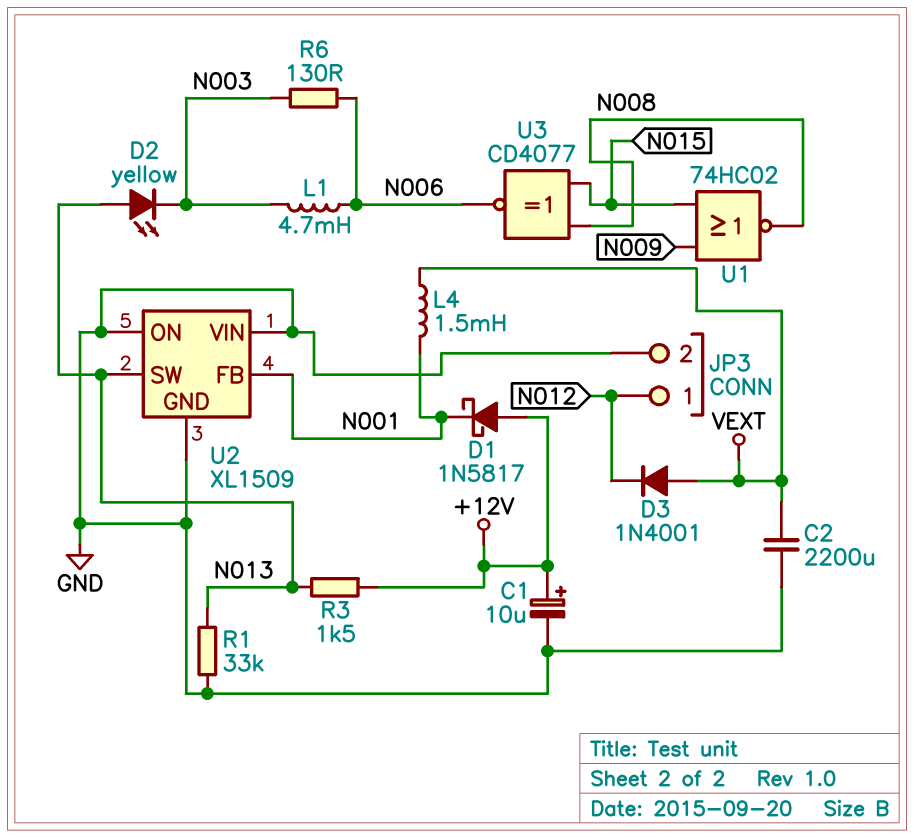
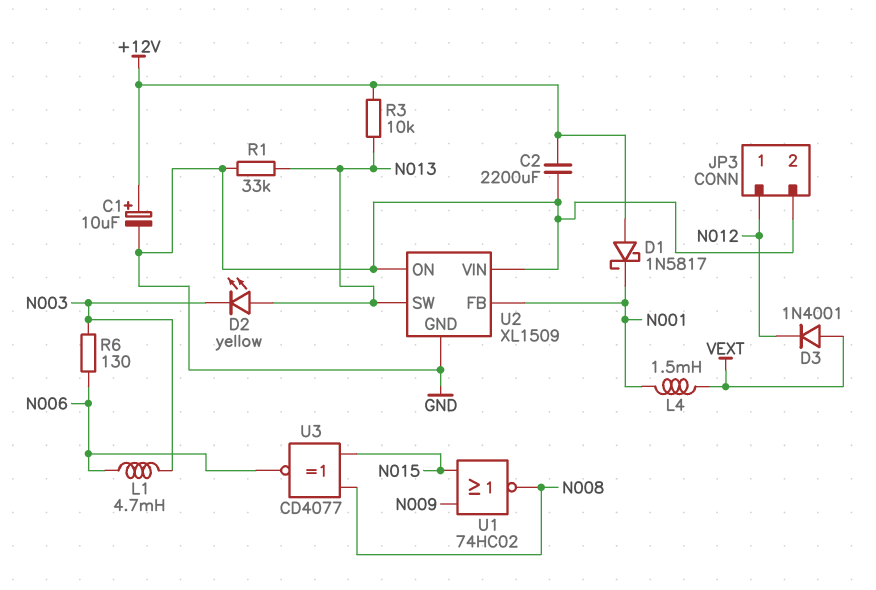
C2: 2200uF (GND, VEXT) -> 2200uF (+12V, GND)
R3: 1.5k (+12V, N013) -> 10k (+12V, N013)

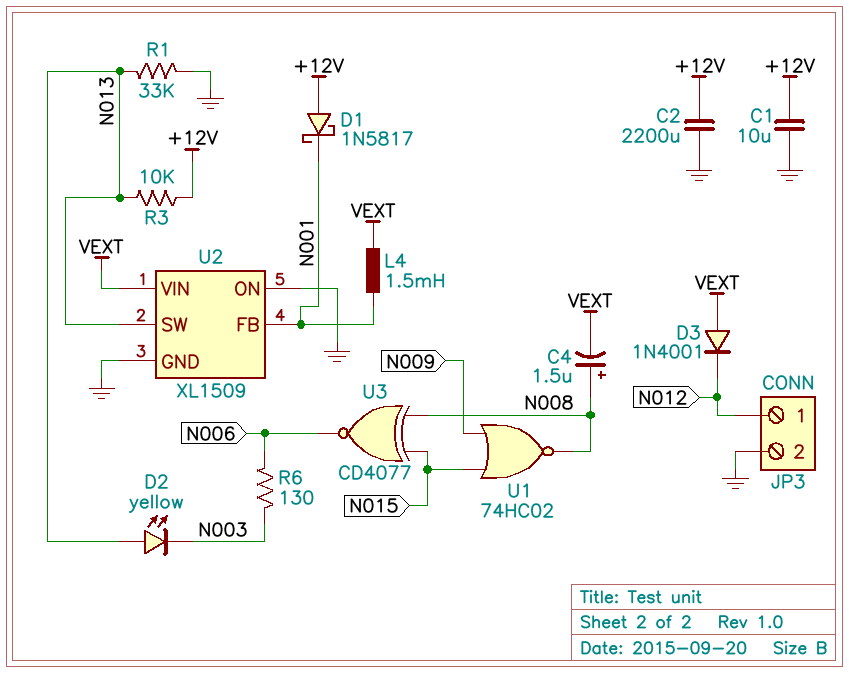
C1: 10uF (plus +12V, minus GND) -> 10uF (+12V, GND)
C4: none -> 1.5uF (plus N008, minus VEXT)
L1: 4.7mH (N003, N006) -> none
U2 pin VIN: GND -> VEXT

